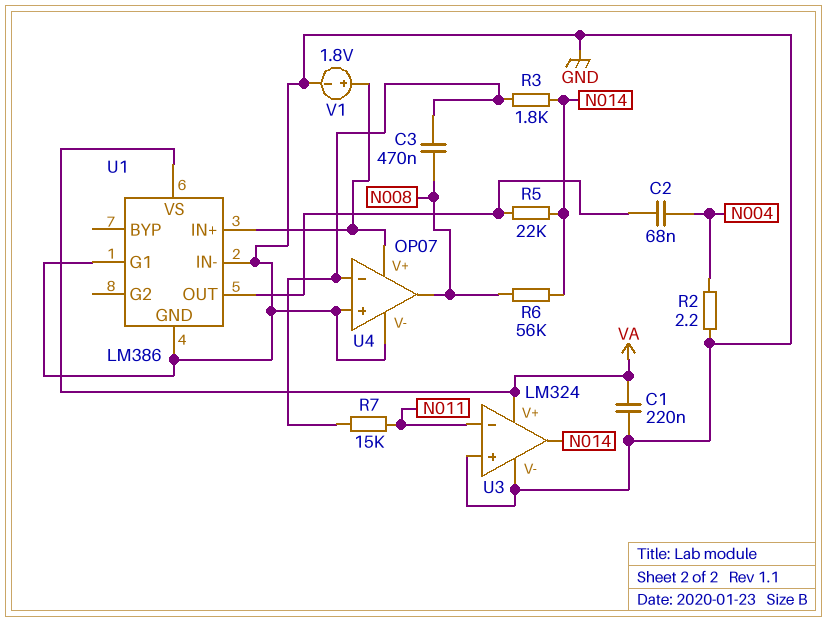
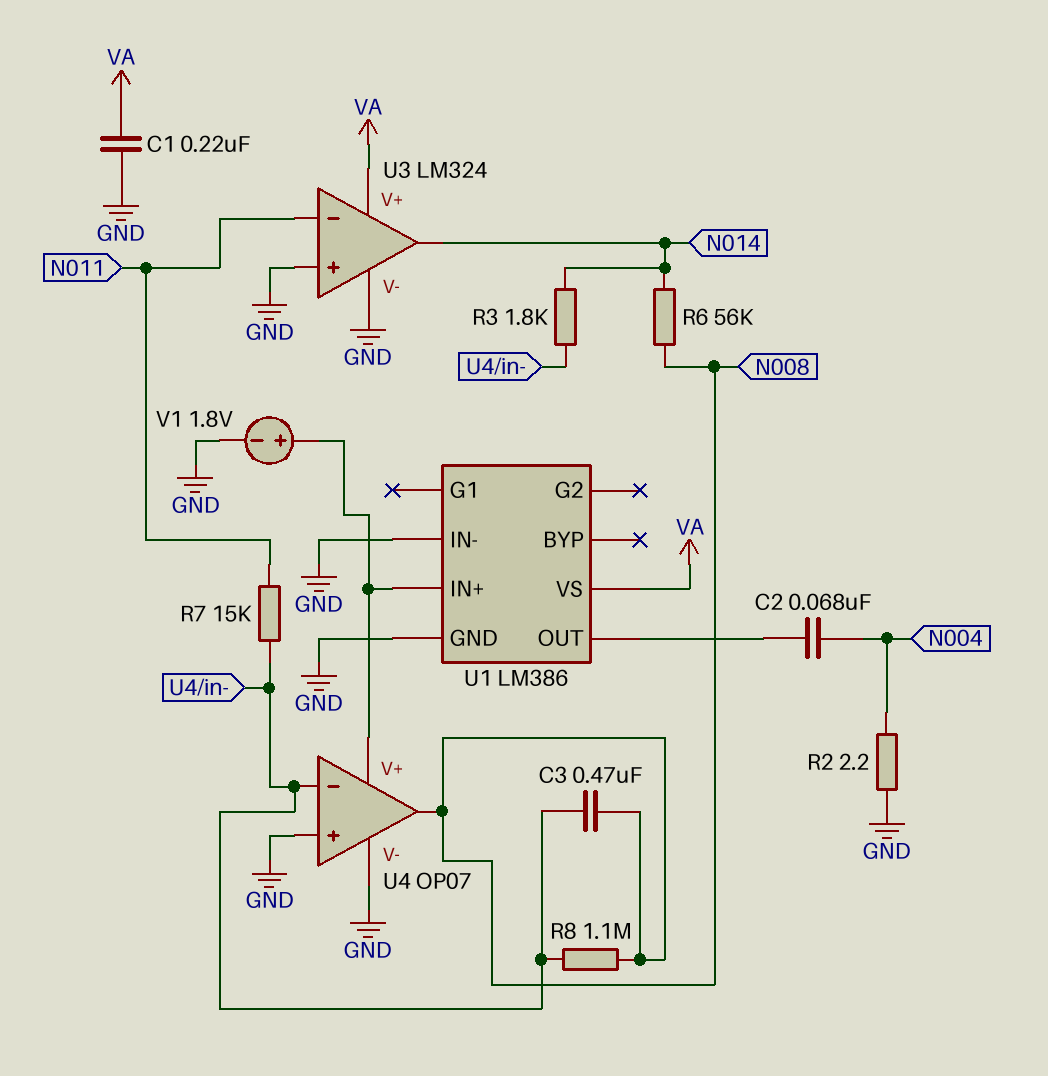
R5: 22k (N014, U1/OUT) -> none
R8: none -> 1.1M (N008, U4/in-)
U1 pin G1: GND -> none

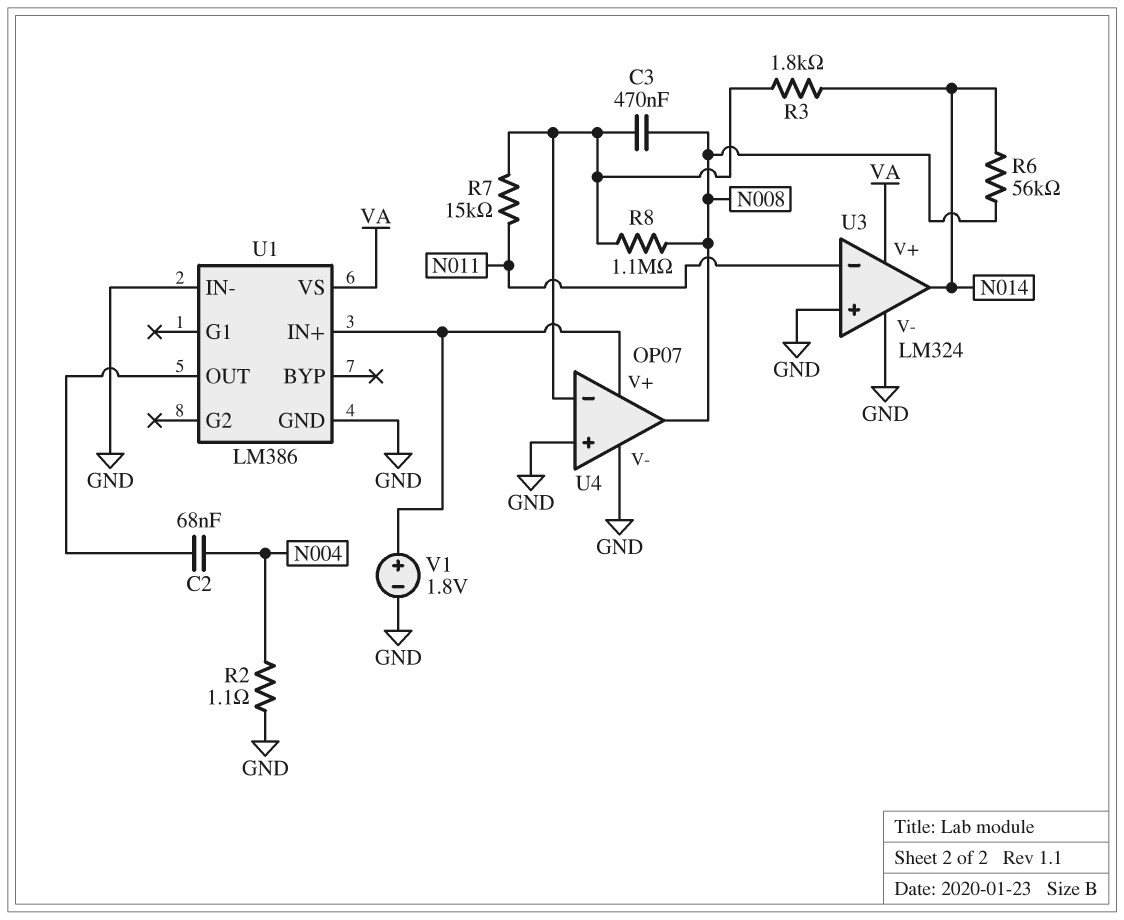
C1: 220nF (GND, VA) -> none
R2: 2.2 (GND, N004) -> 1.1 (GND, N004)

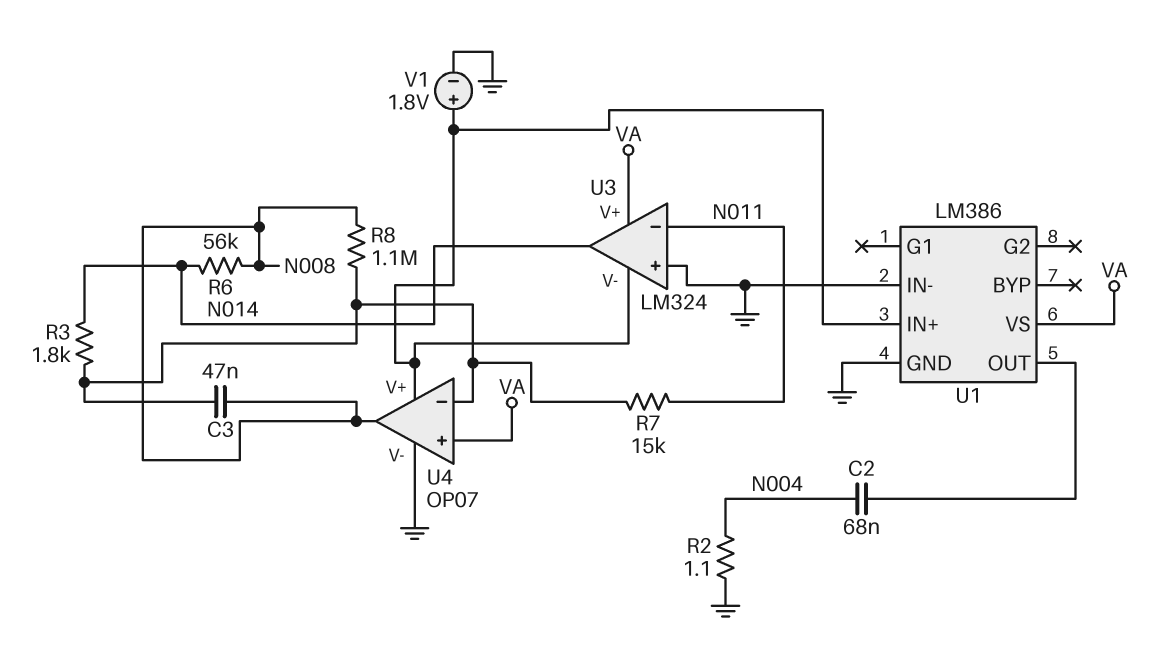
C3: 470nF (N008, U4/in-) -> 47nF (N008, U4/in-)
U3 pin V-: GND -> U1/IN+
U4 pin in+: GND -> VA

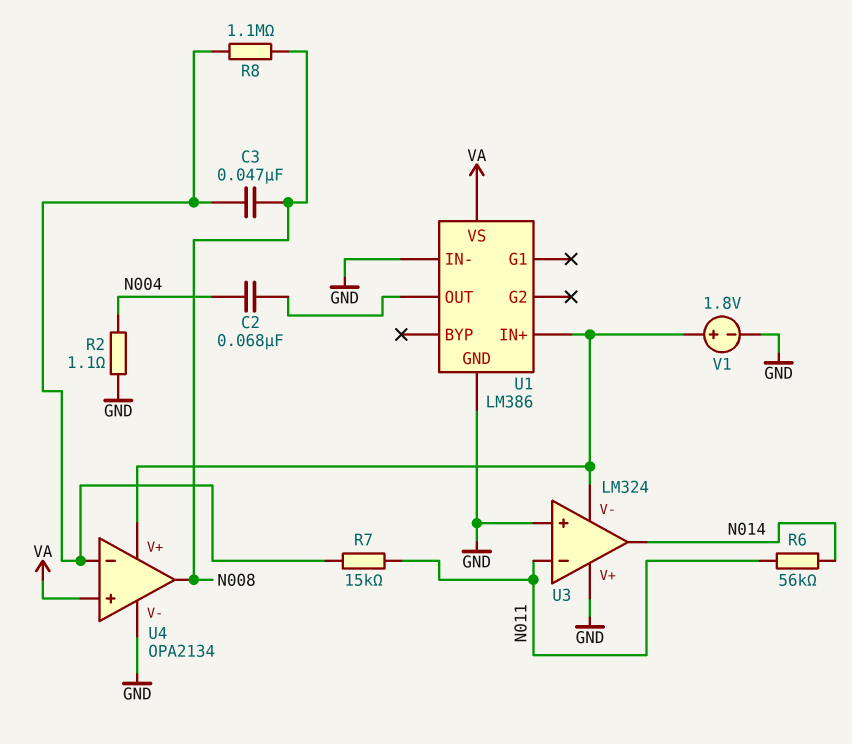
R3: 1.8k (N014, U4/in-) -> none
R6: 56k (N008, N014) -> 56k (N011, N014)
U3 pin V+: VA -> GND
U4: OP07 -> OPA2134

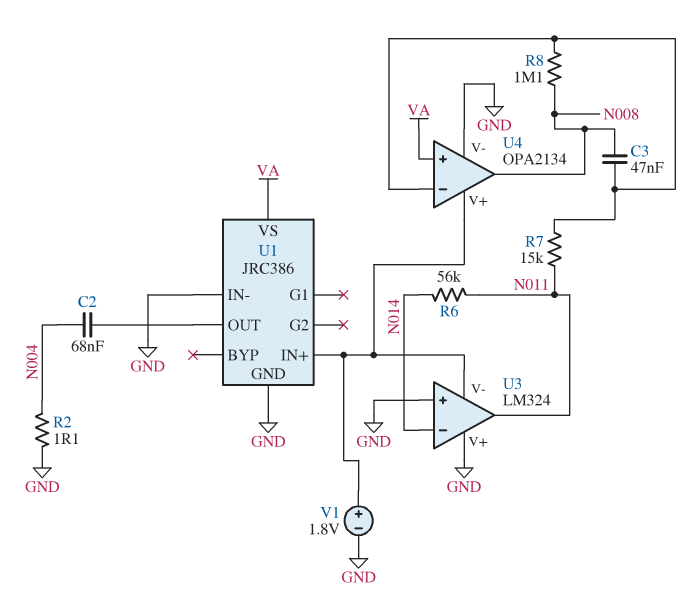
U1: LM386 -> JRC386
U3 pin in-: N011 -> N014
U3 pin out: N014 -> N011

